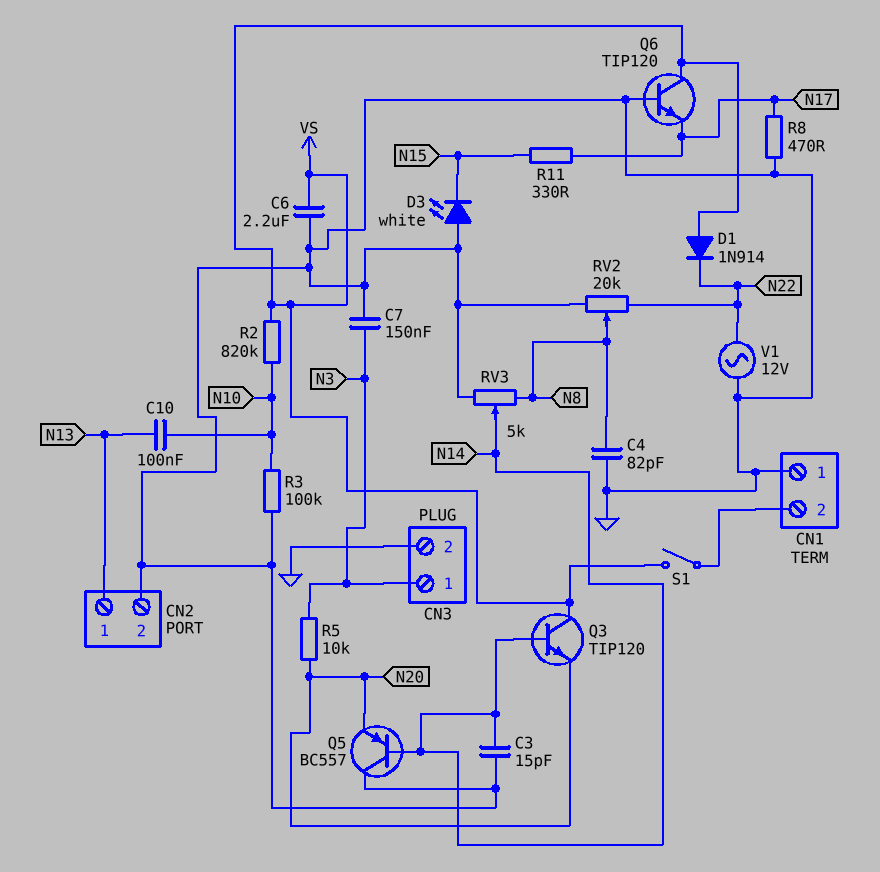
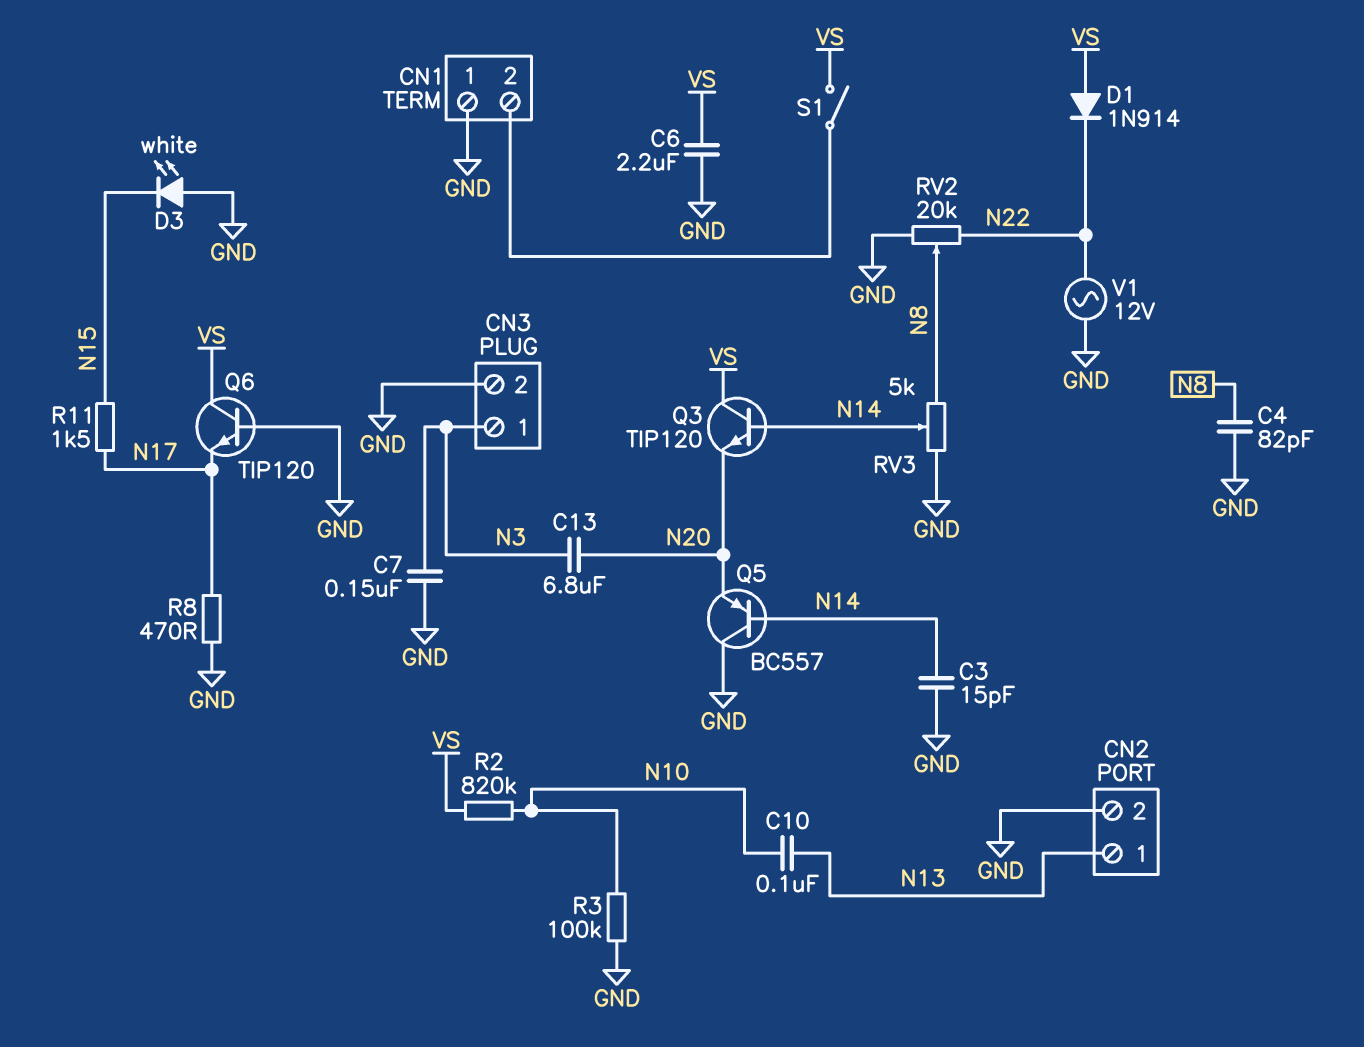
C13: none -> 6.8uF (N3, N20)
R5: 10k (N3, N20) -> none
R11: 330 (N15, N17) -> 1.5k (N15, N17)

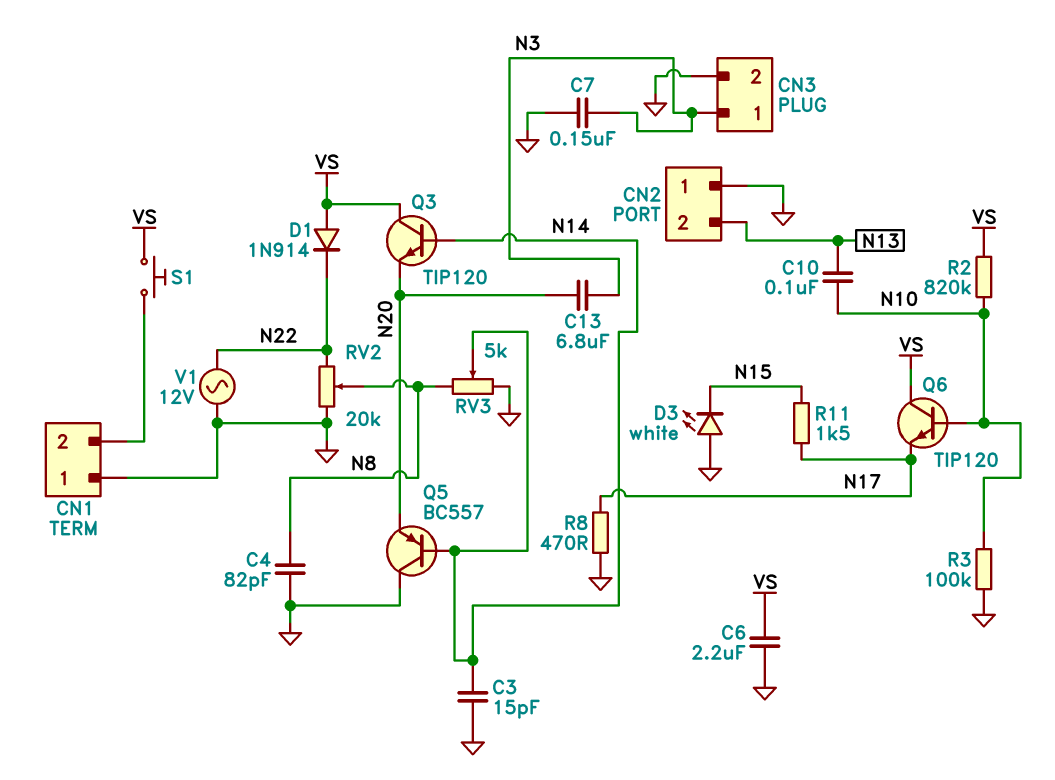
CN2 pin 1: N13 -> GND
CN2 pin 2: GND -> N13
Q6: NPN TIP120 (B GND, C VS, E N17) -> NPN TIP120 (B N10, C VS, E N17)
S1: switch (CN1/2, VS) -> button (CN1/2, VS)

